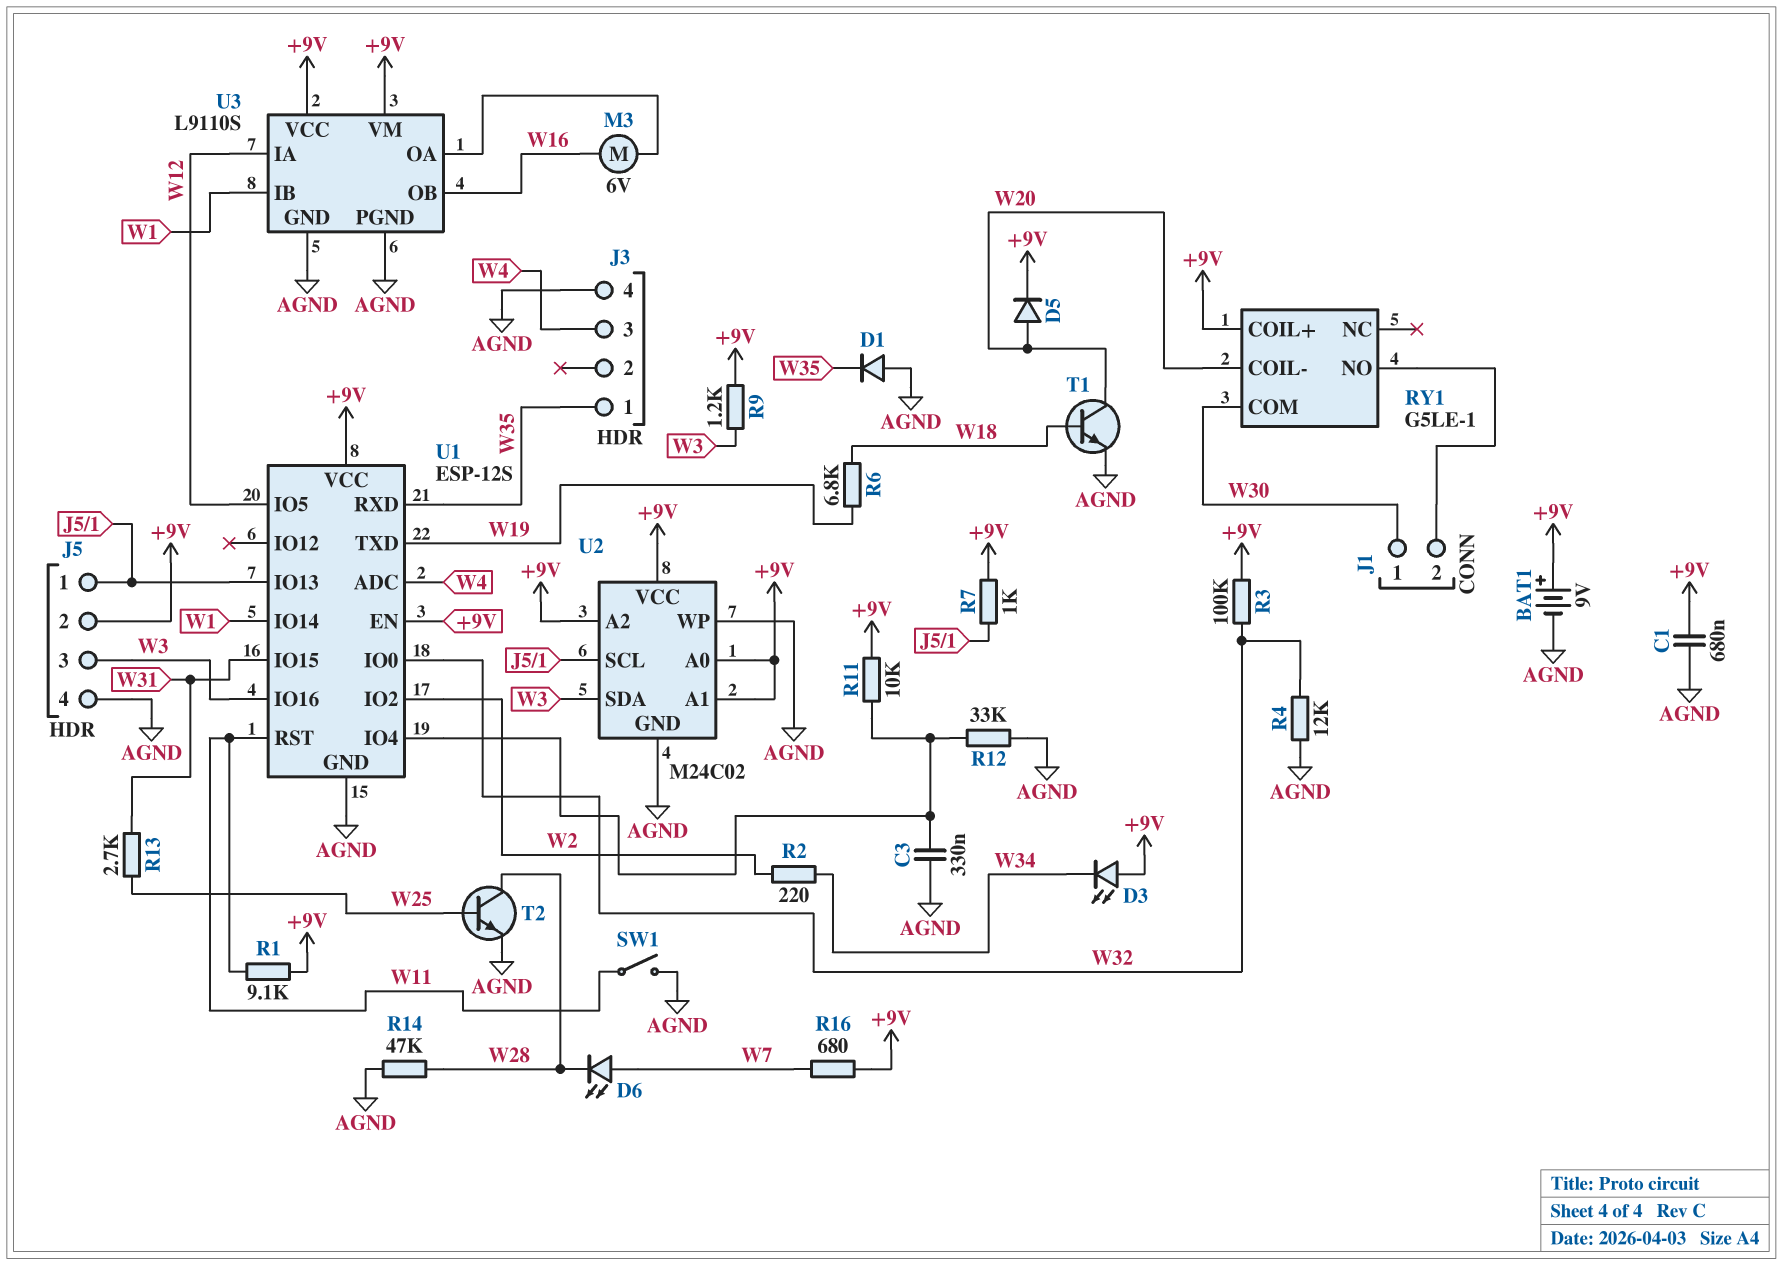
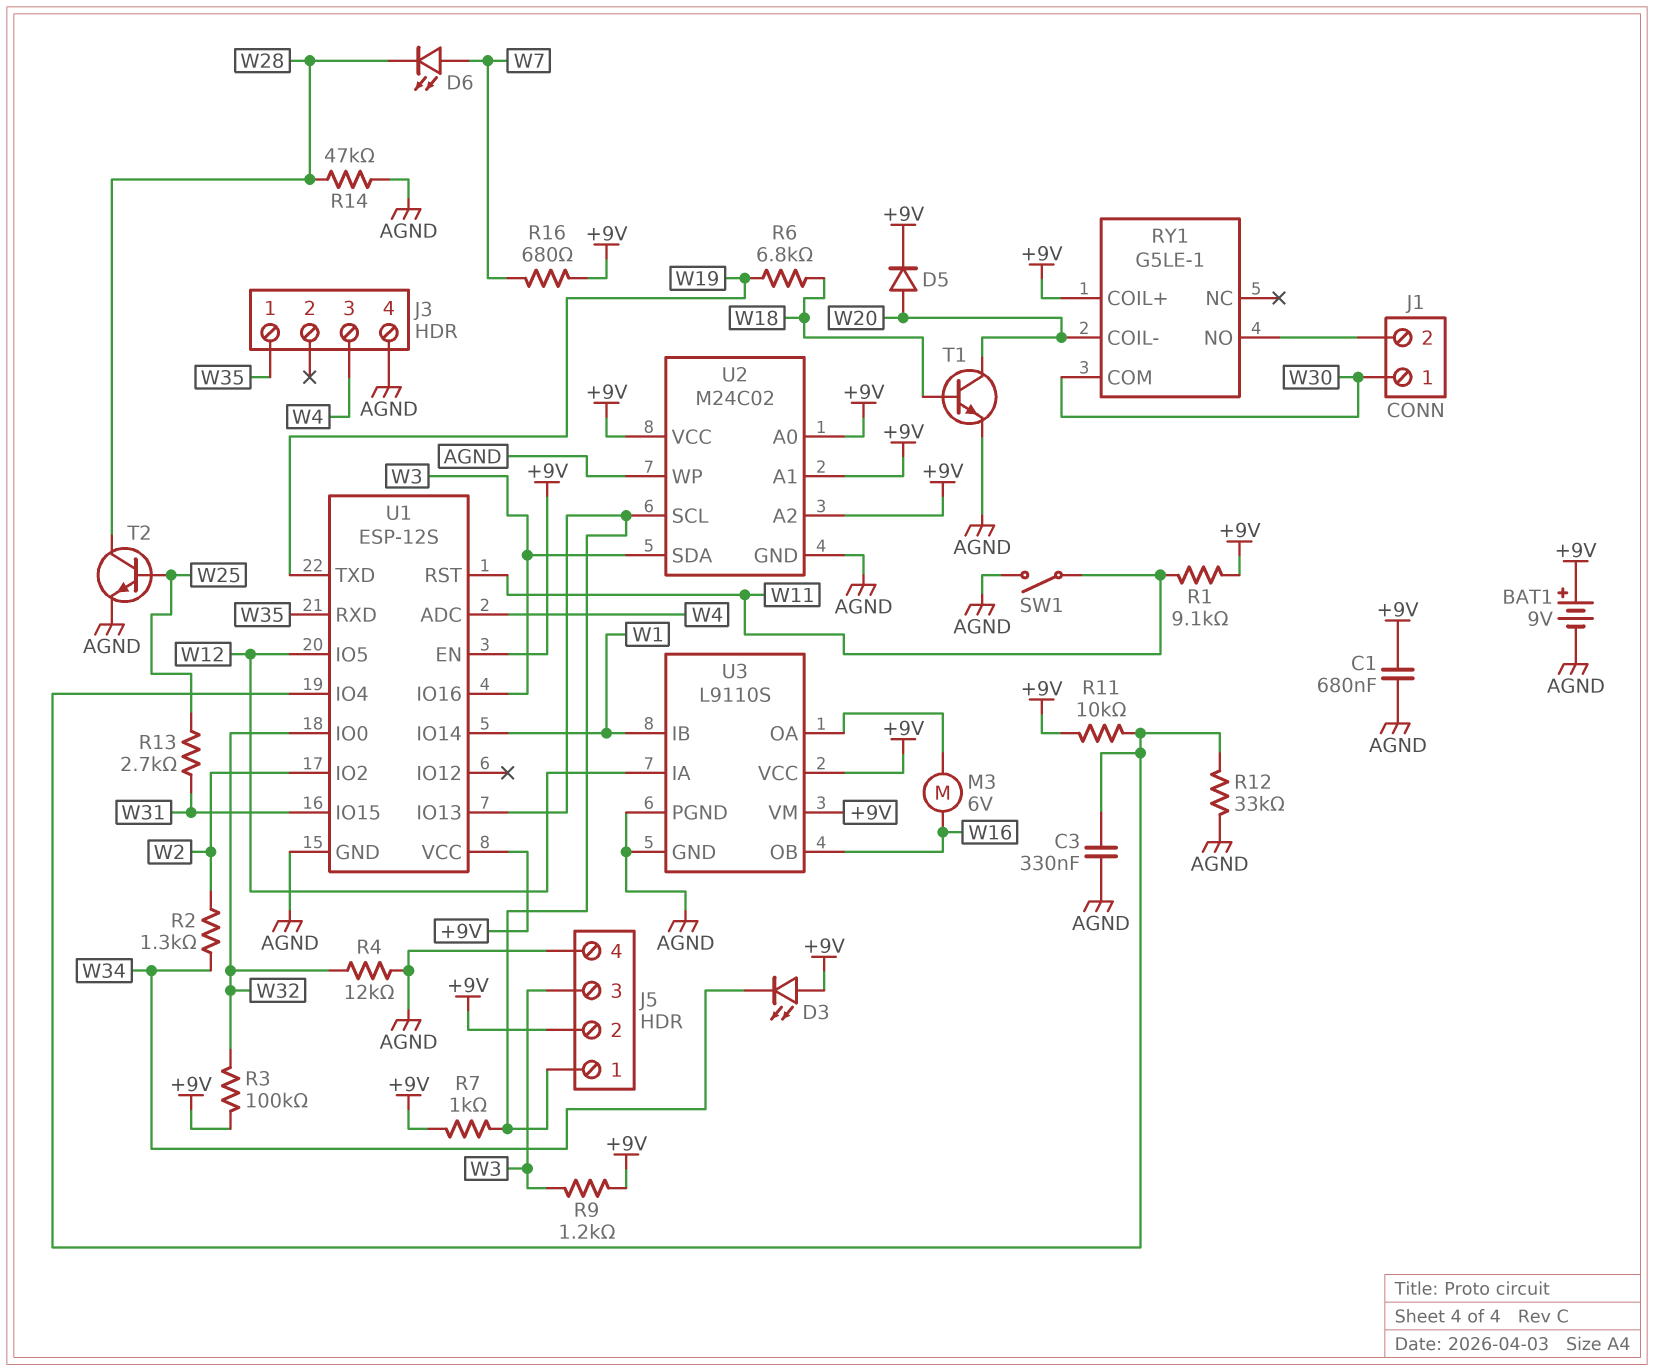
D1: diode (A AGND, K W35) -> none
R2: 220 (W2, W34) -> 1.3k (W2, W34)

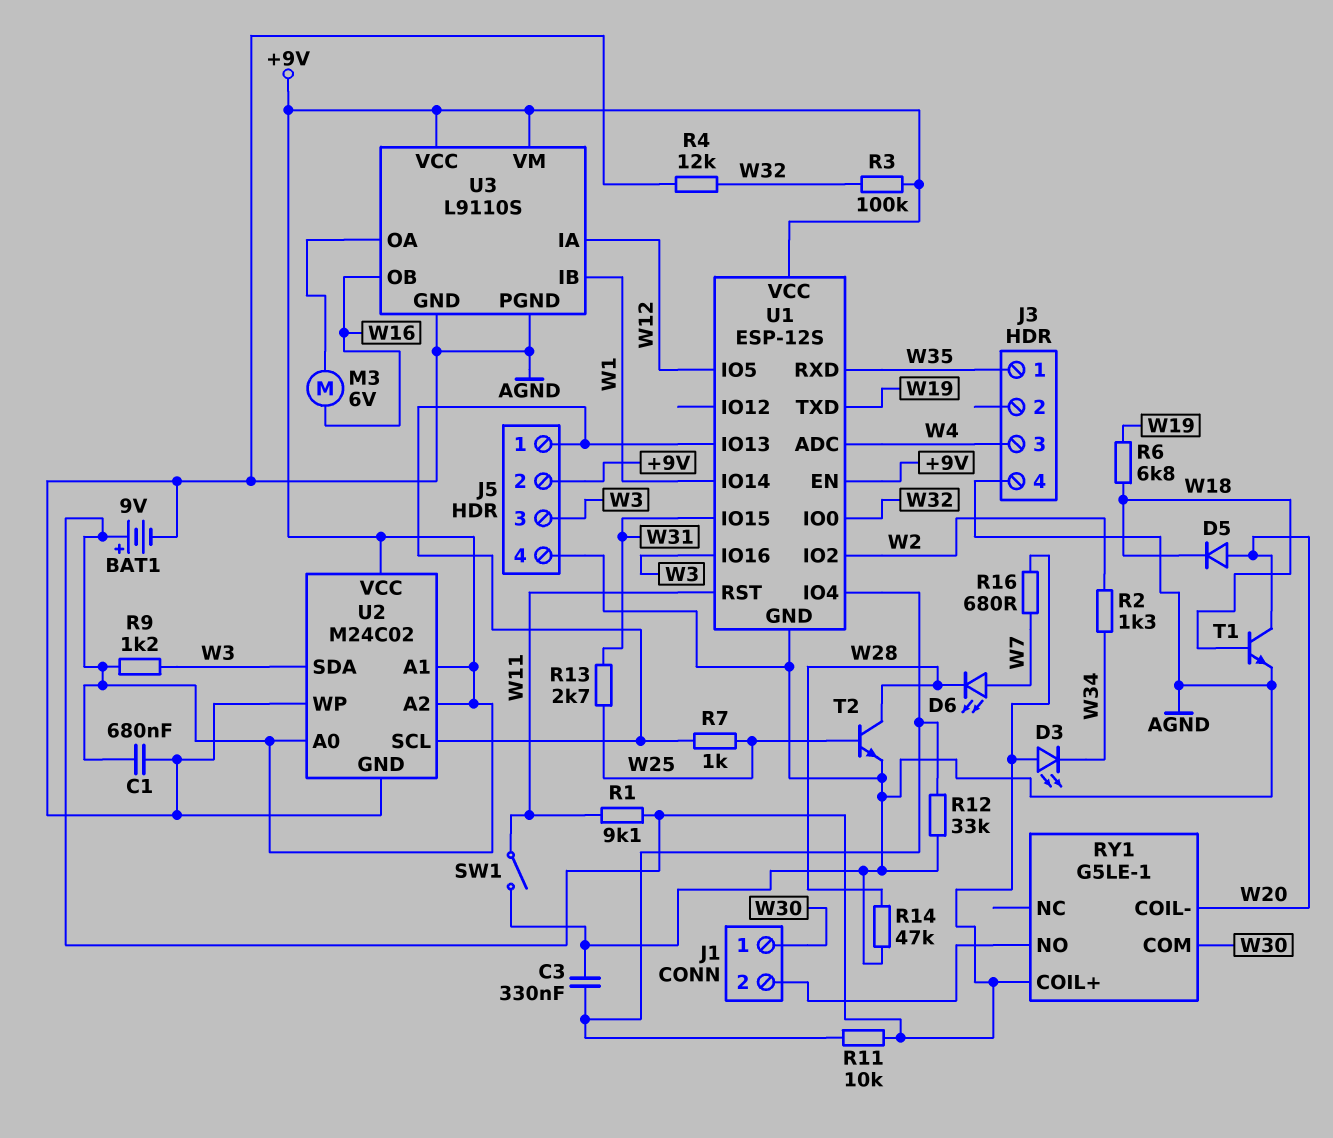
D5: diode (A W20, K +9V) -> diode (A W20, K W18)
R7: 1k (+9V, J5/1) -> 1k (J5/1, W25)

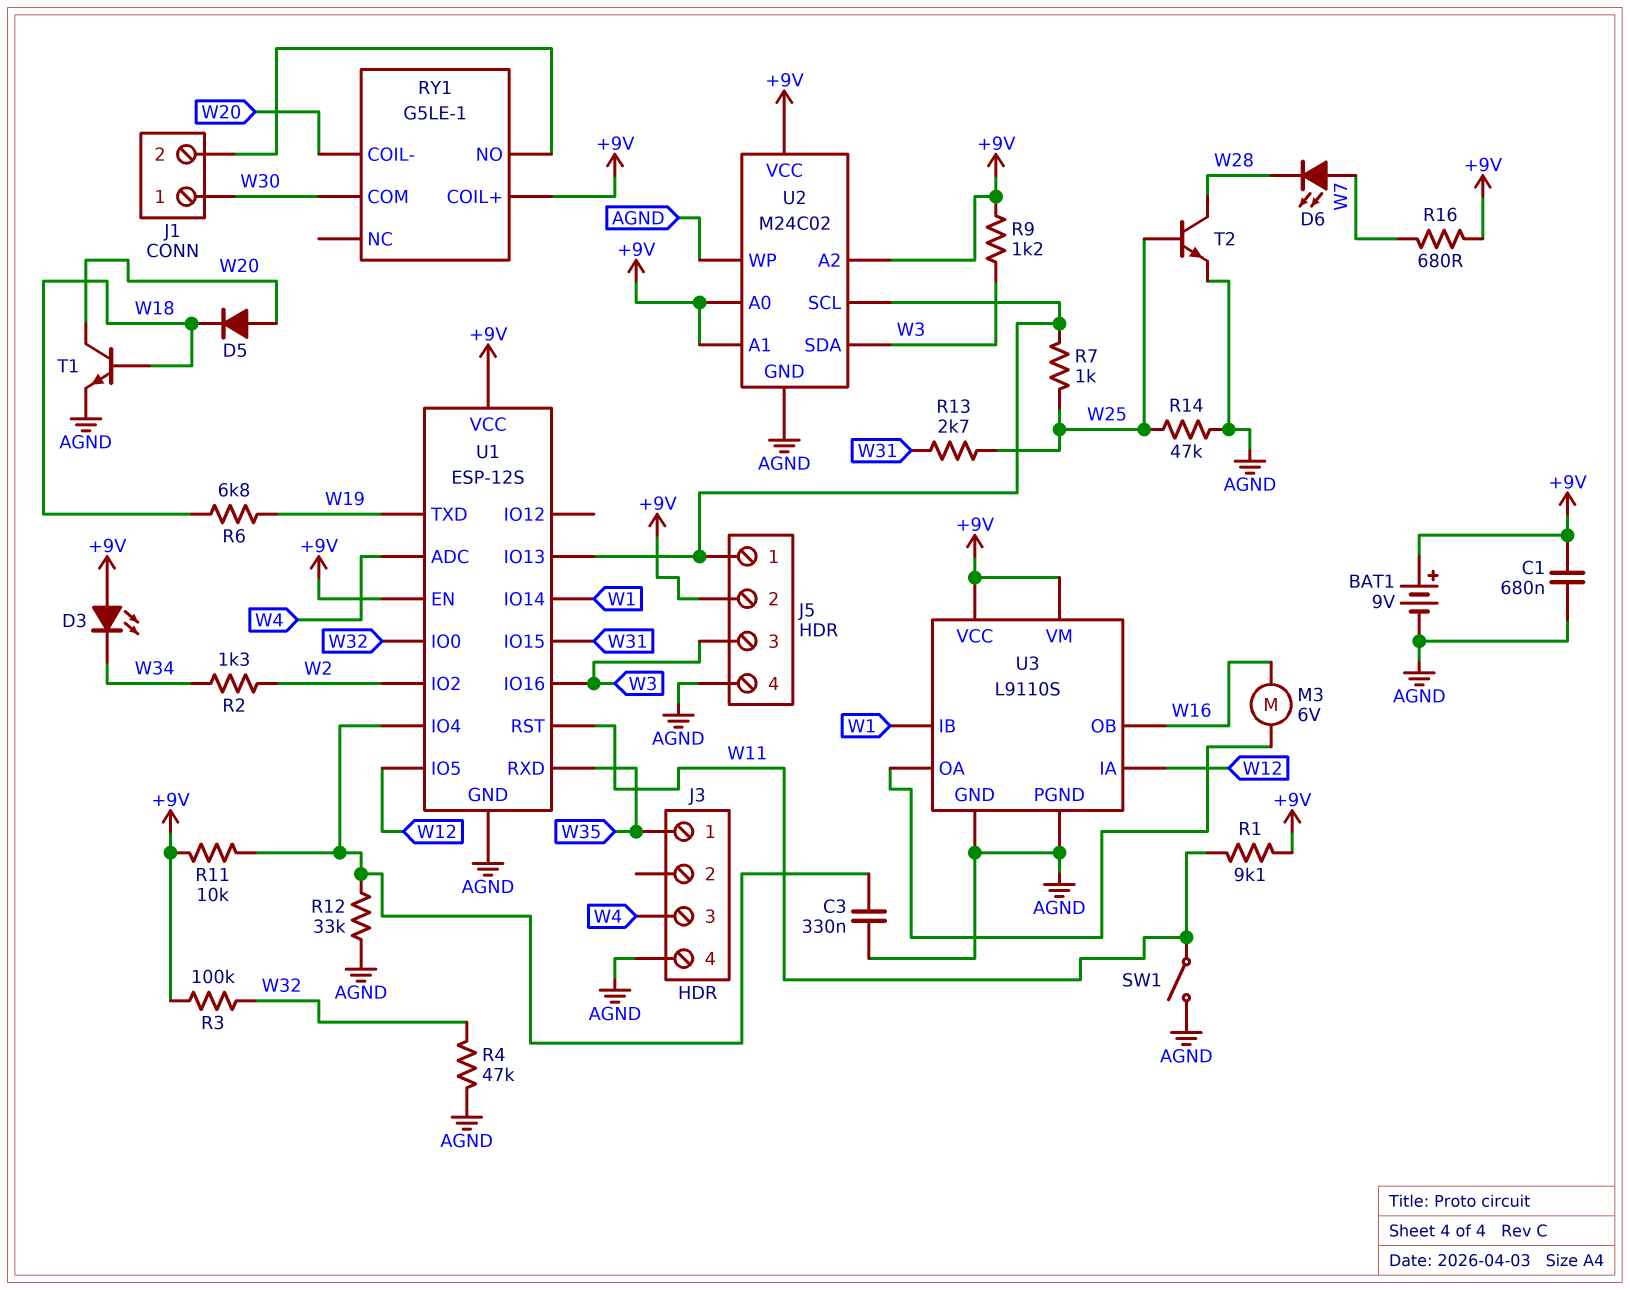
R4: 12k (AGND, W32) -> 47k (AGND, W32)
R14: 47k (AGND, W28) -> 47k (AGND, W25)

